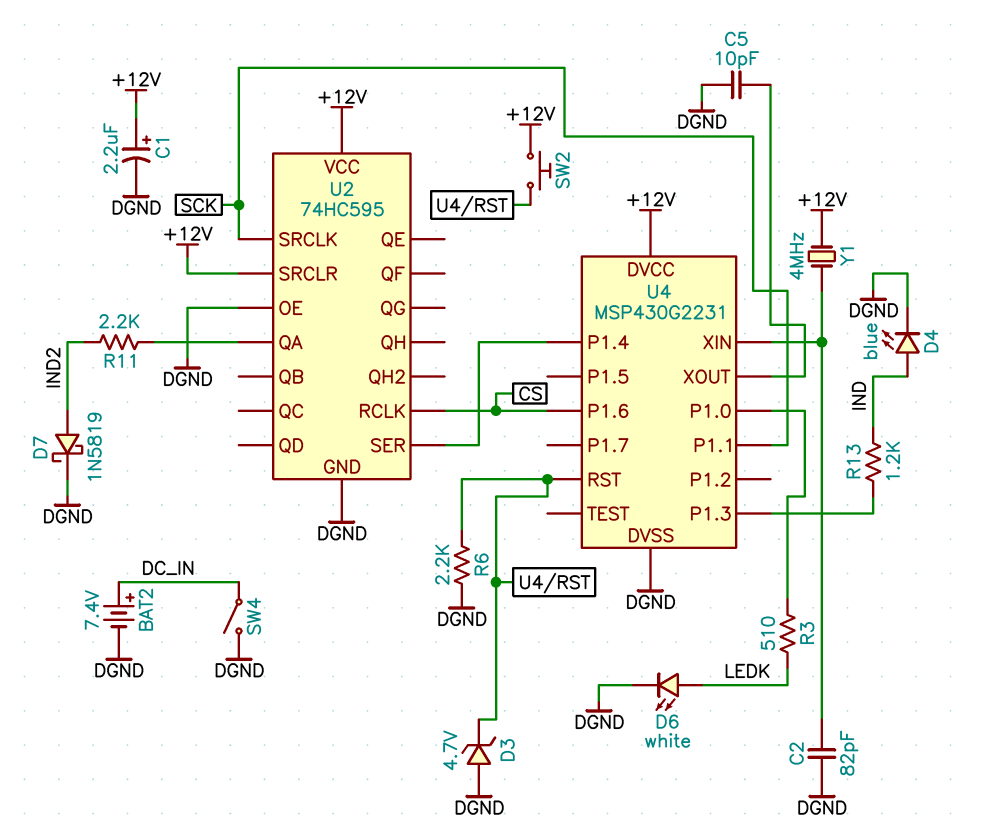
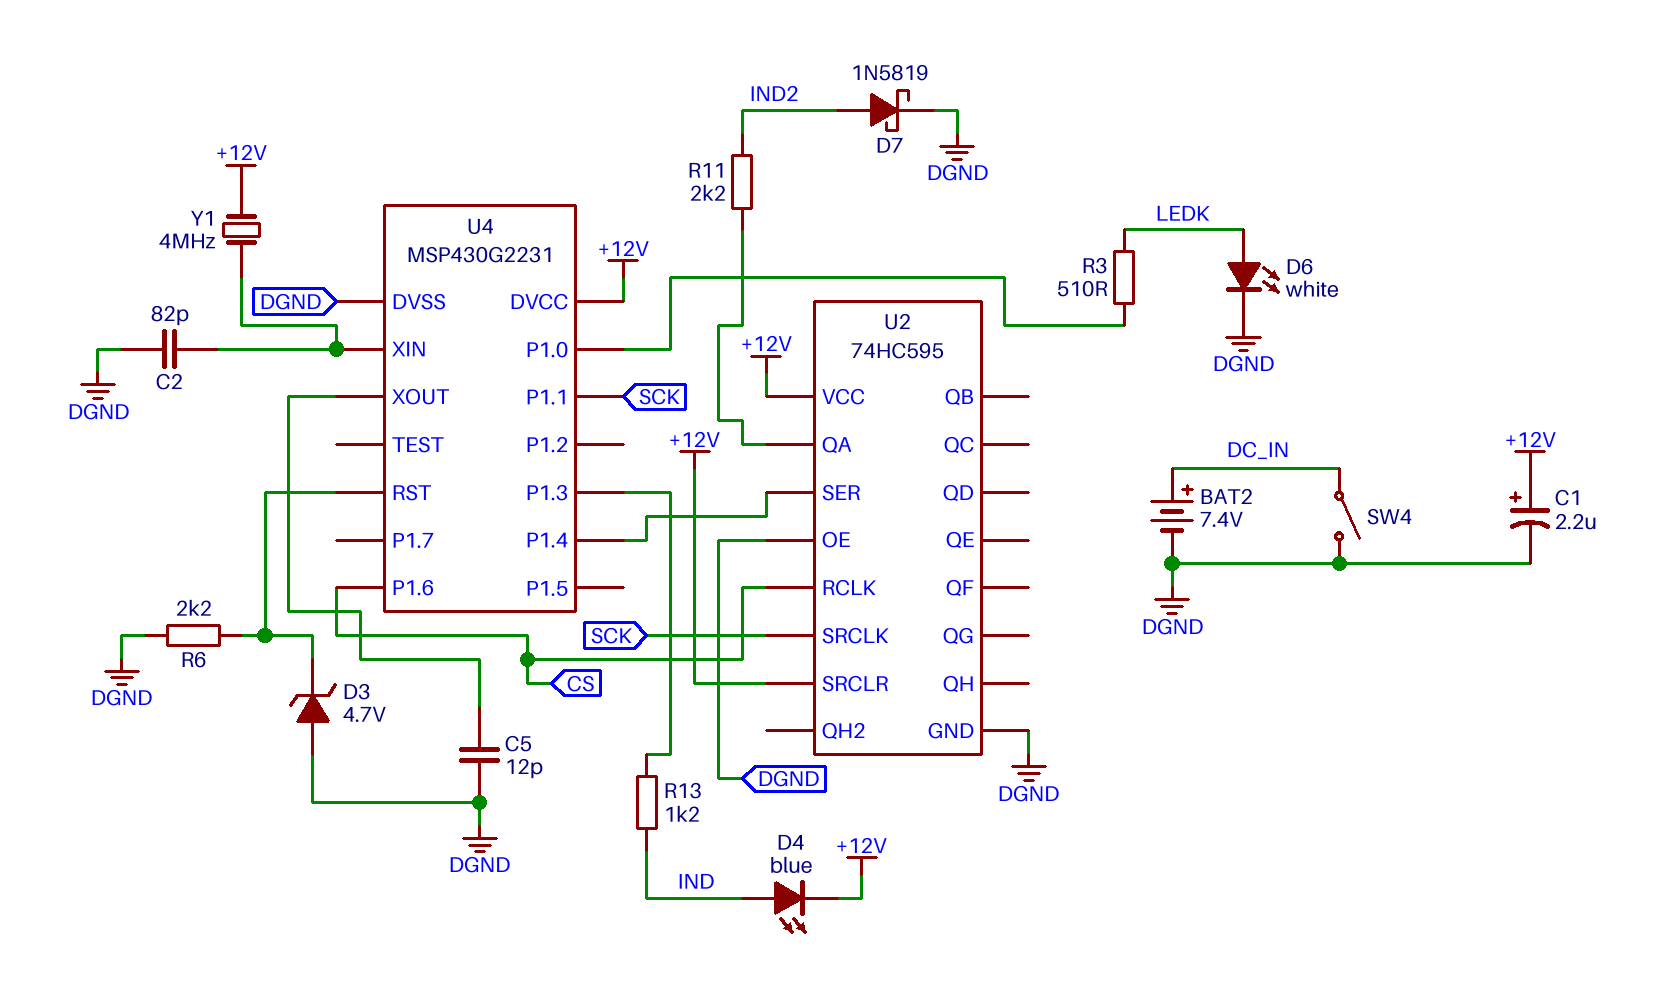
C5: 10pF (DGND, U4/XOUT) -> 12pF (DGND, U4/XOUT)
D4: LED blue (A IND, K DGND) -> LED blue (A IND, K +12V)
SW2: button (+12V, U4/RST) -> none

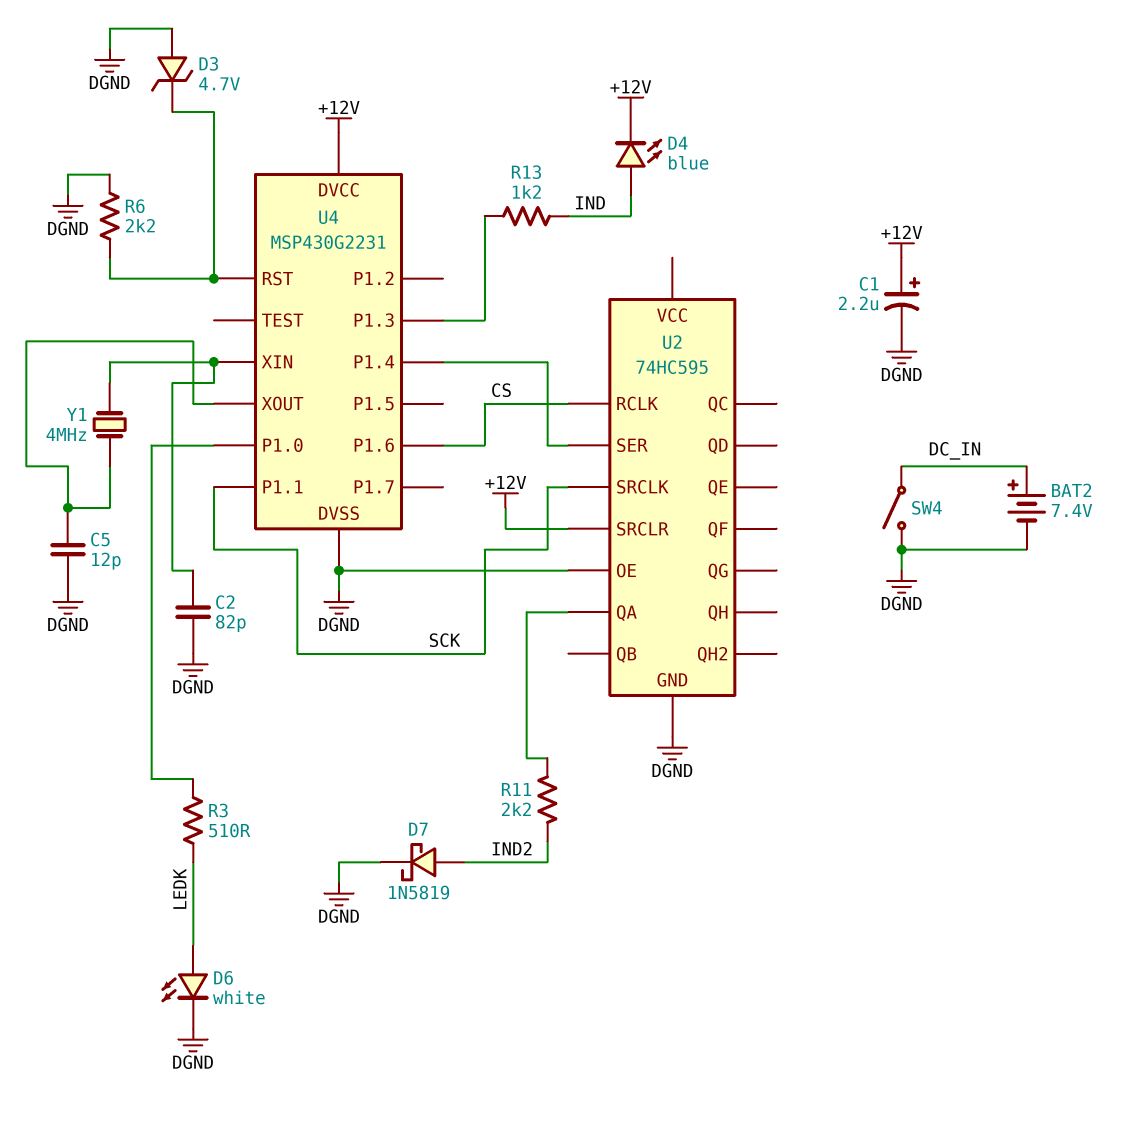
U2 pin VCC: +12V -> none
Y1: 4MHz (+12V, U4/XIN) -> 4MHz (U4/XIN, U4/XOUT)

